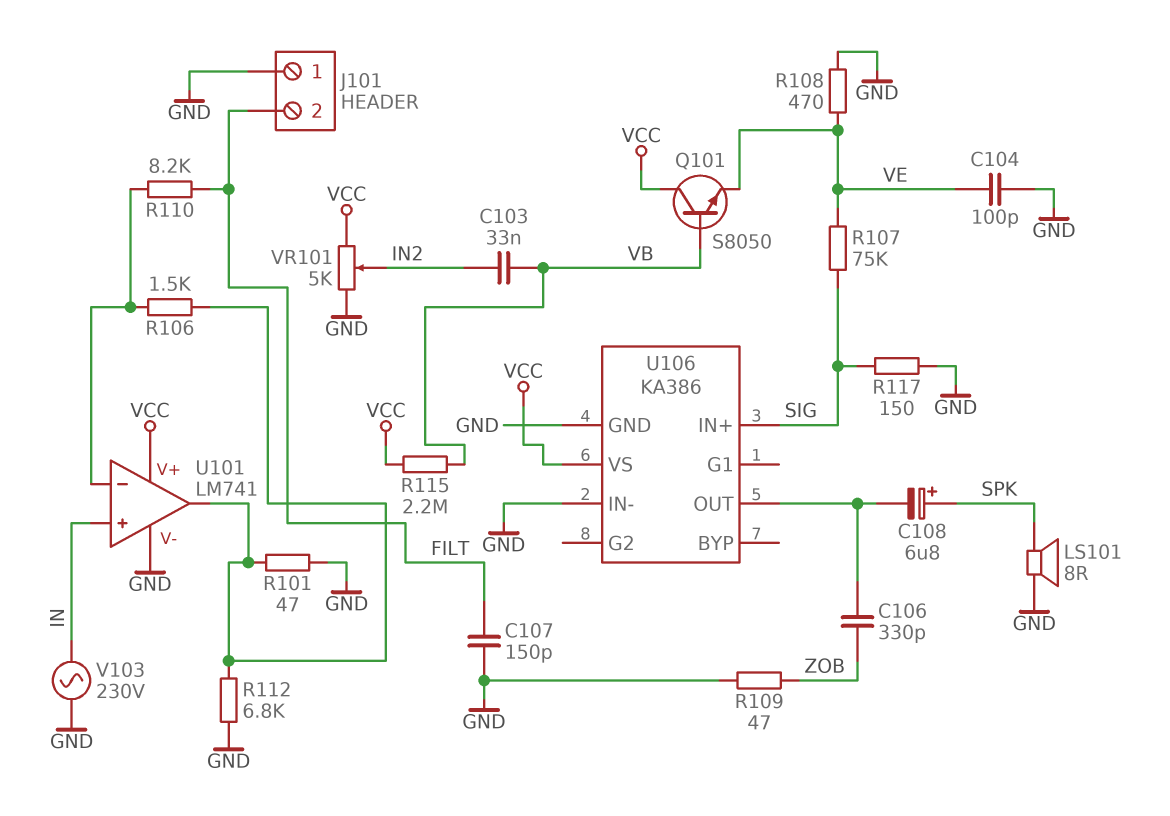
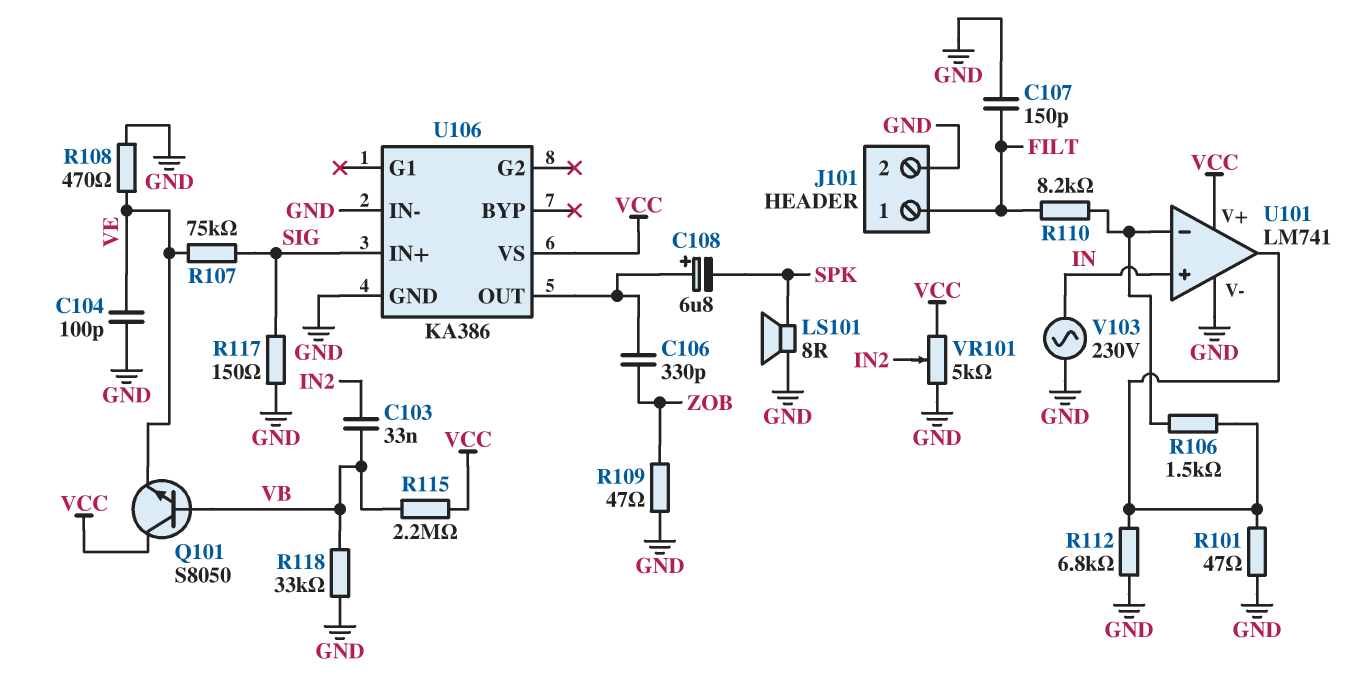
C108: 6.8uF (plus SPK, minus U106/OUT) -> 6.8uF (plus U106/OUT, minus SPK)
J101 pin 1: GND -> FILT
J101 pin 2: FILT -> GND
R118: none -> 33k (GND, VB)

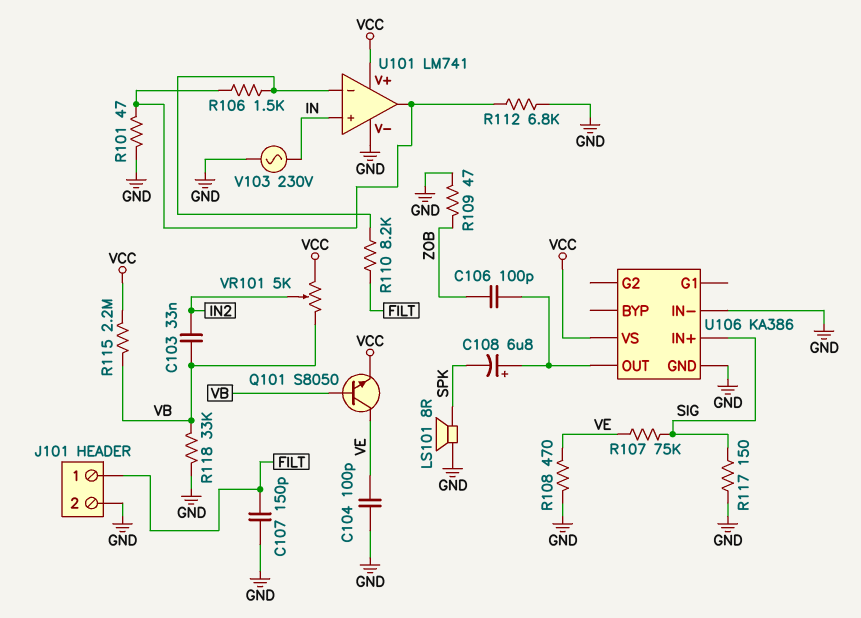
C106: 330pF (U106/OUT, ZOB) -> 100pF (U106/OUT, ZOB)
Q101: NPN S8050 (B VB, C VCC, E VE) -> NPN S8050 (B VB, C VE, E VCC)
VR101: 5k (GND, VCC, wiper IN2) -> 5k (VB, VCC, wiper IN2)

